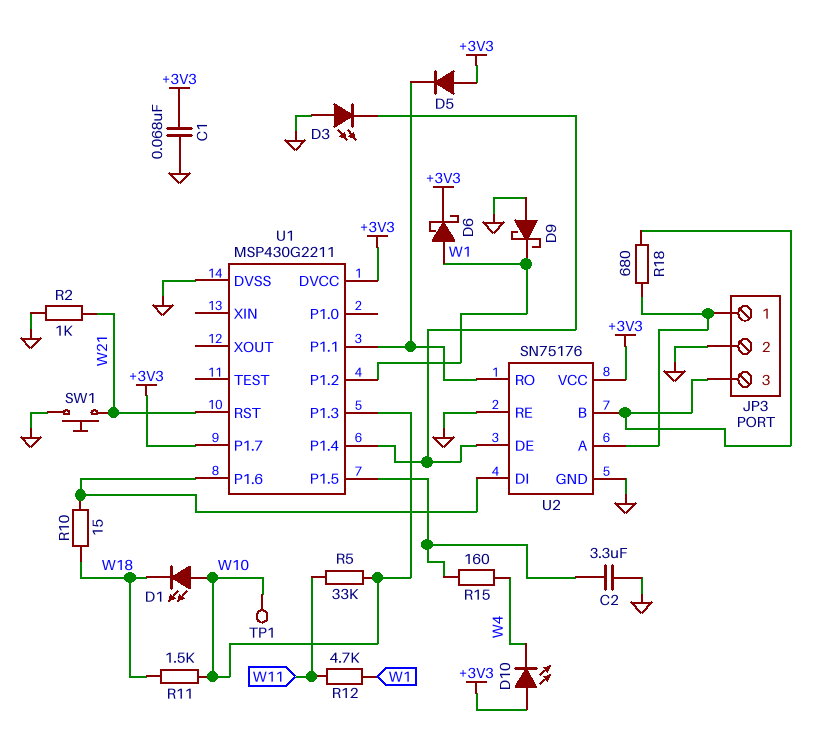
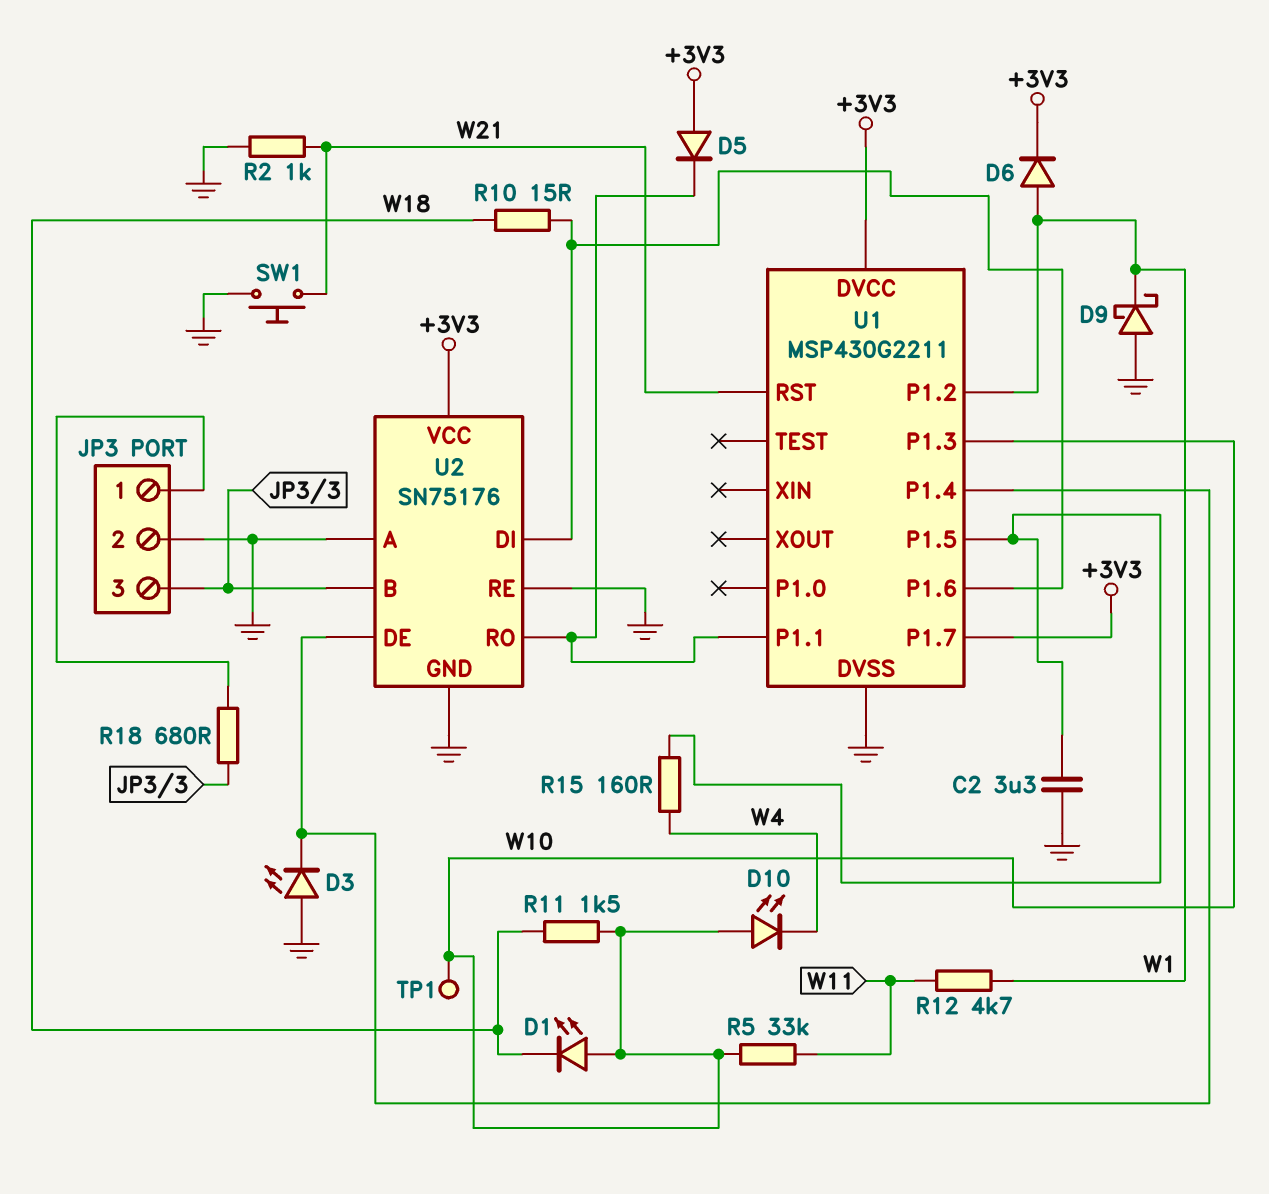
C1: 68nF (+3V3, GND) -> none
D6: schottky (A W1, K +3V3) -> diode (A W1, K +3V3)
D10: LED (A +3V3, K W4) -> LED (A W10, K W4)
U2 pin A: JP3/1 -> GND

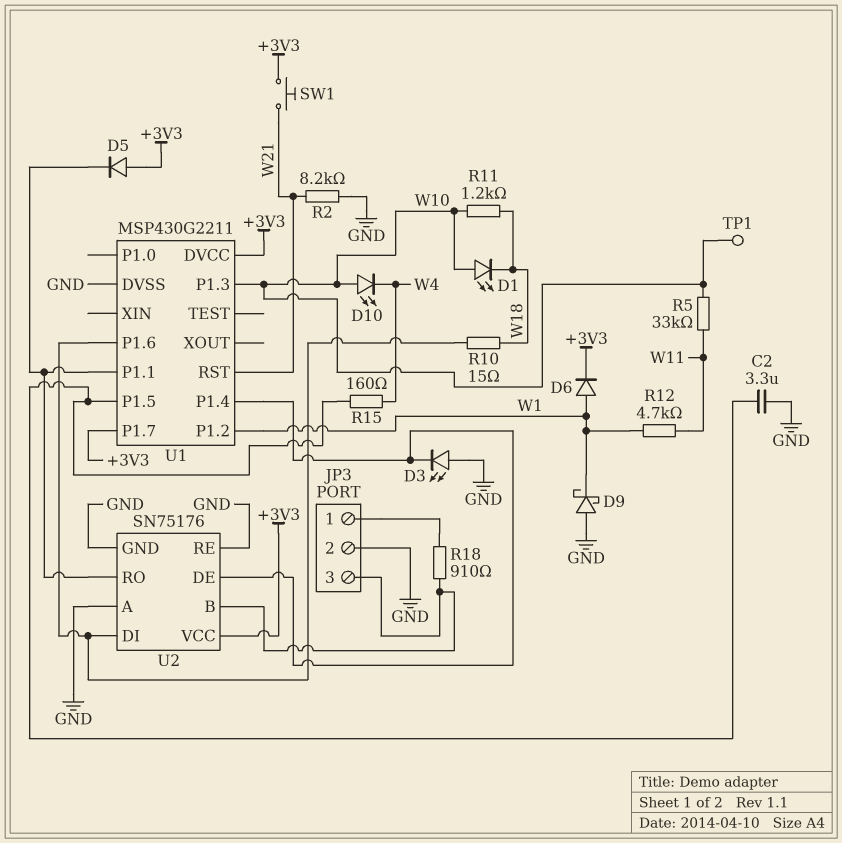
R2: 1k (GND, W21) -> 8.2k (GND, W21)
R11: 1.5k (W10, W18) -> 1.2k (W10, W18)
R18: 680 (JP3/1, JP3/3) -> 910 (JP3/1, JP3/3)
SW1: button (GND, W21) -> button (+3V3, W21)

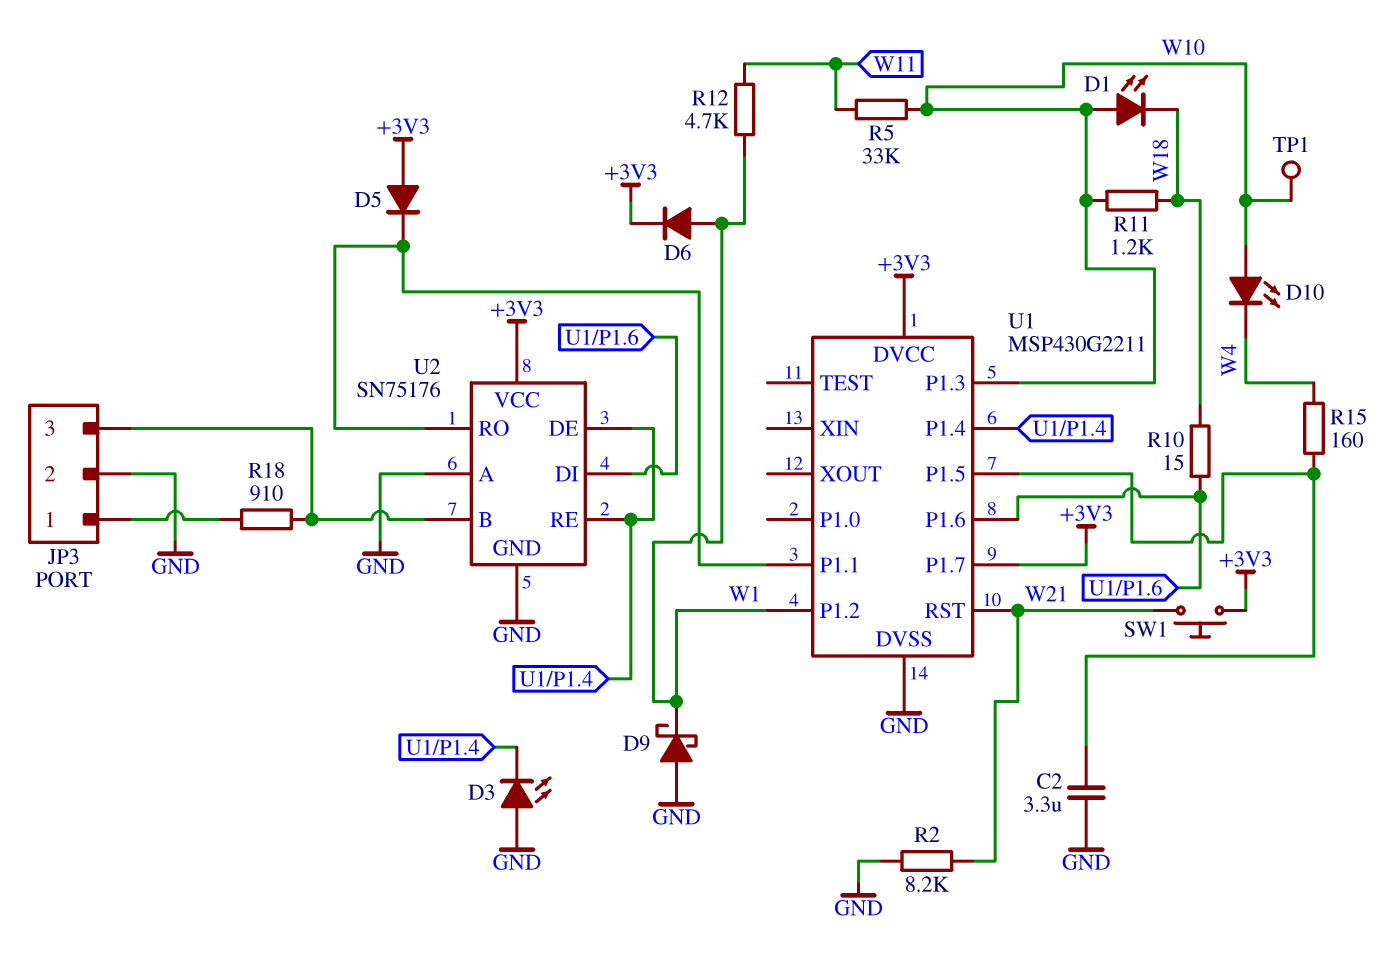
U2 pin RE: GND -> U1/P1.4

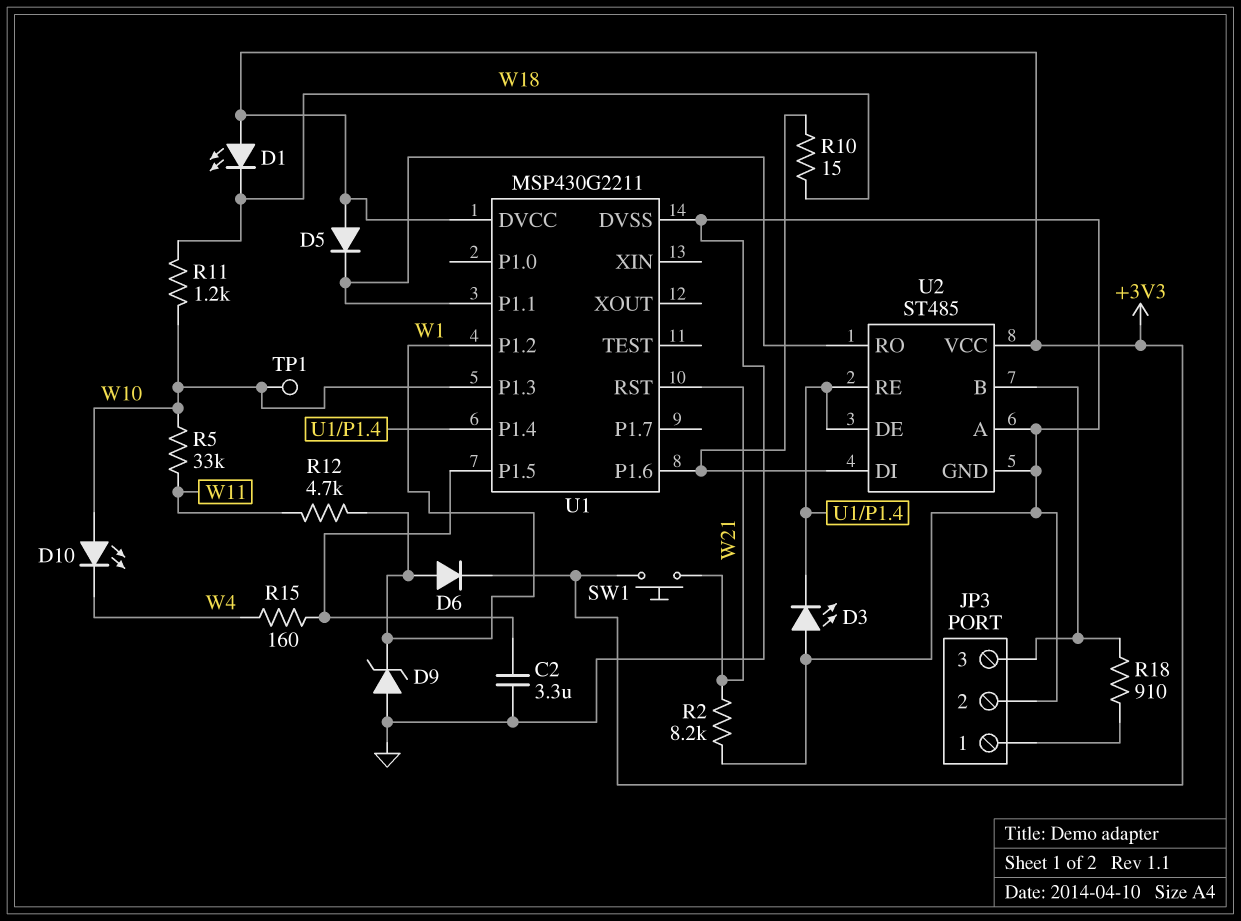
D1: LED (A W10, K W18) -> LED (A +3V3, K W18)
D9: schottky (A GND, K W1) -> zener (A GND, K W1)
U1 pin P1.7: +3V3 -> none
U2: SN75176 -> ST485

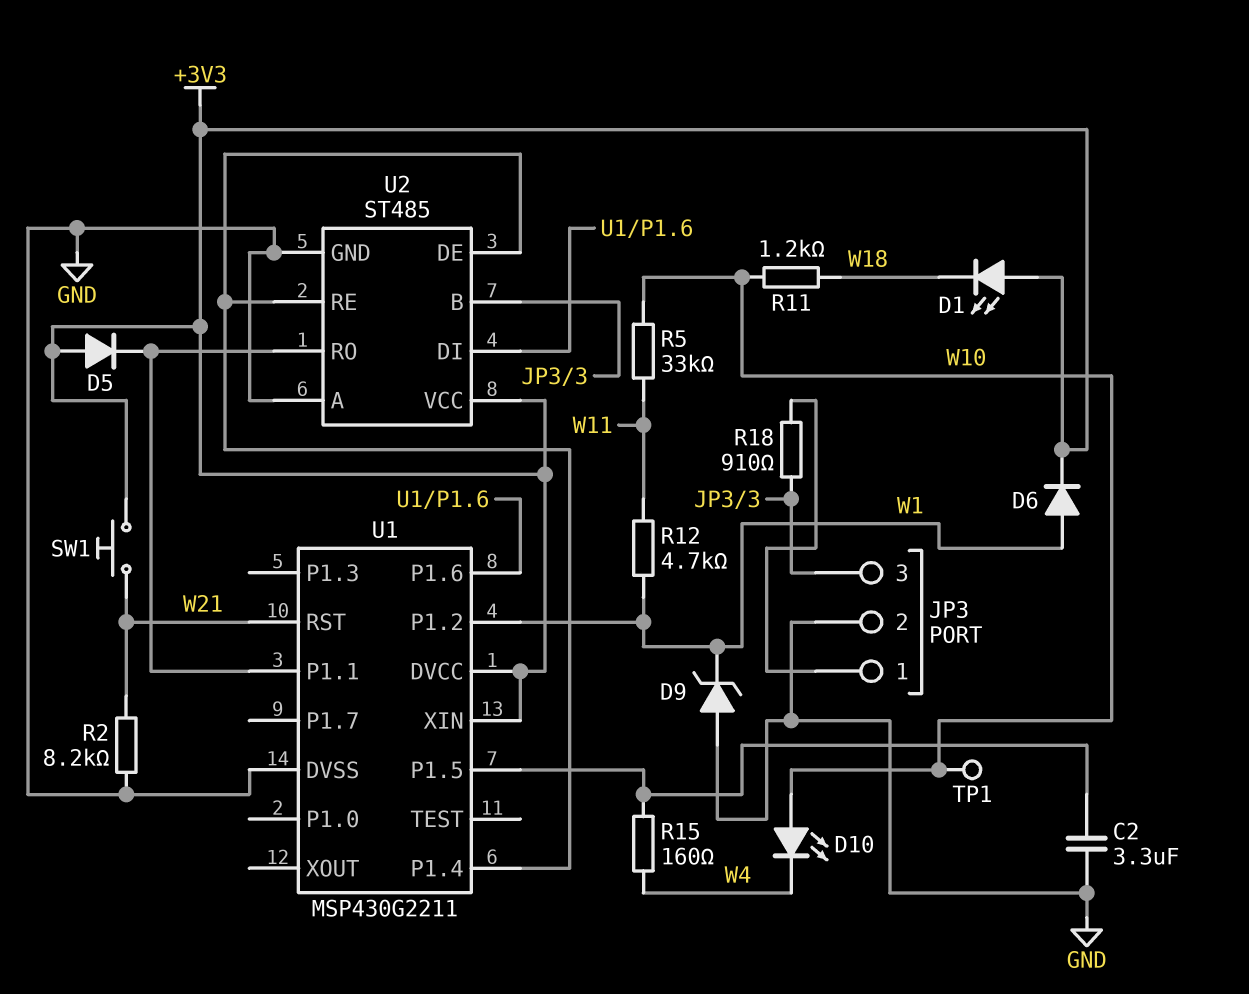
D3: LED (A GND, K U1/P1.4) -> none
R10: 15 (U1/P1.6, W18) -> none
U1 pin P1.3: W10 -> none
U1 pin XIN: none -> +3V3

